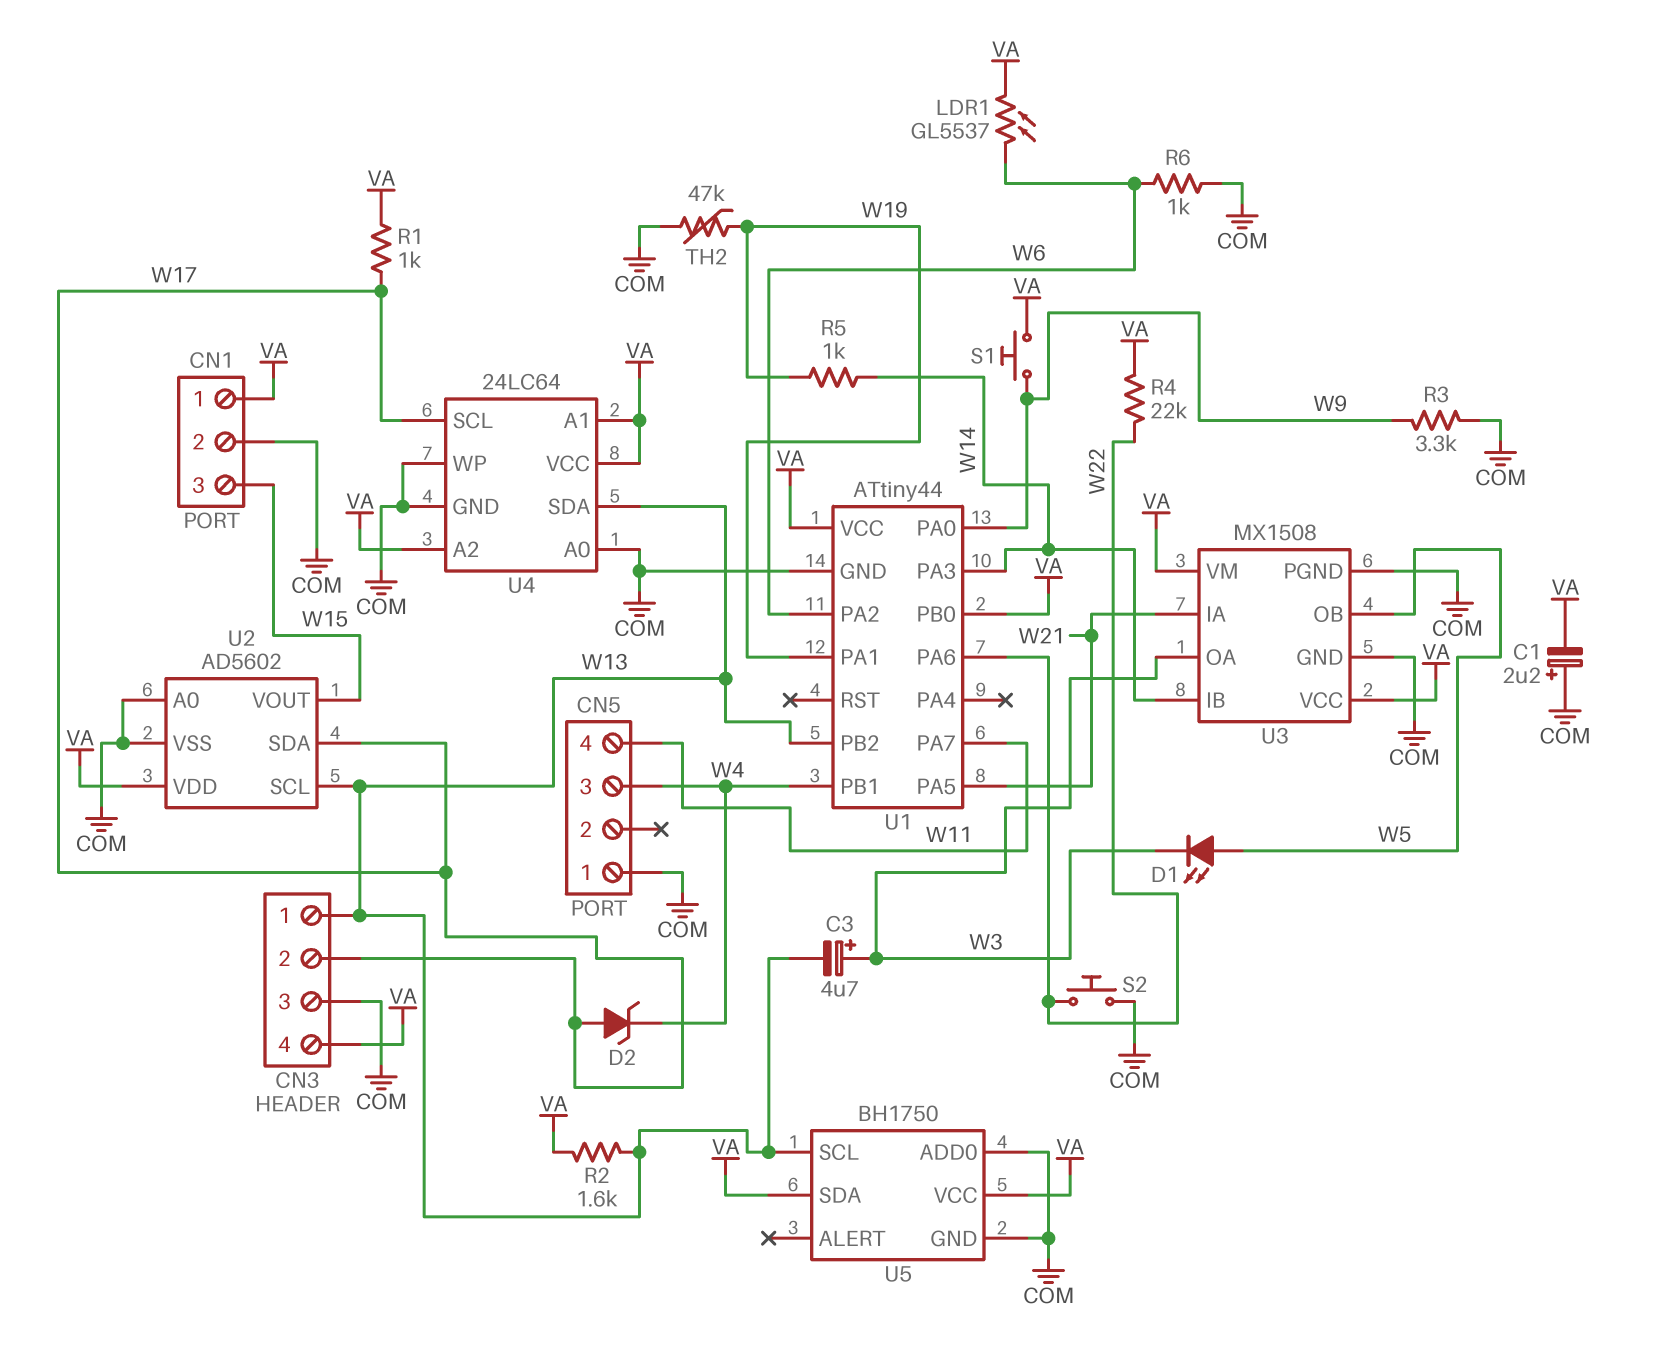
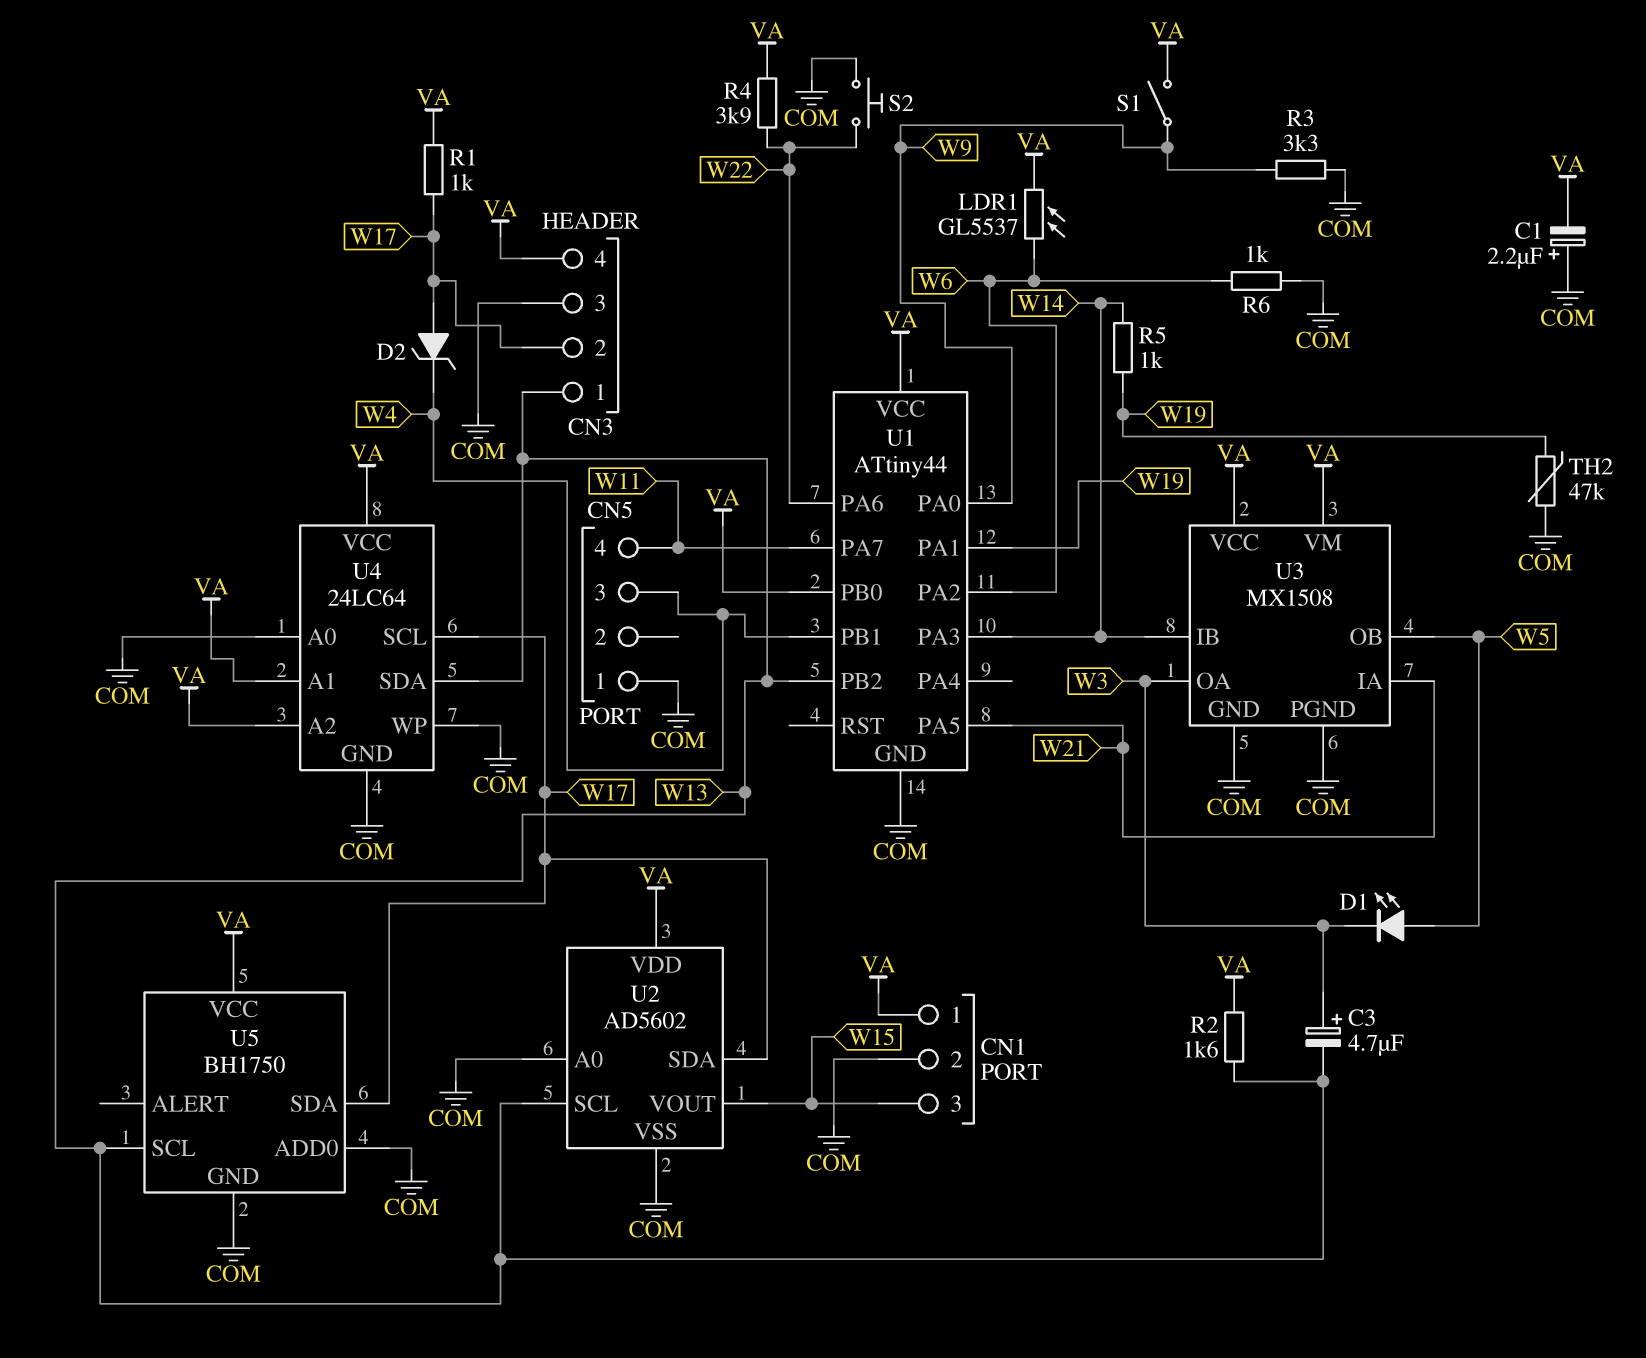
R4: 22k (VA, W22) -> 3.9k (VA, W22)
S1: button (VA, W9) -> switch (VA, W9)
U5 pin SDA: VA -> W17

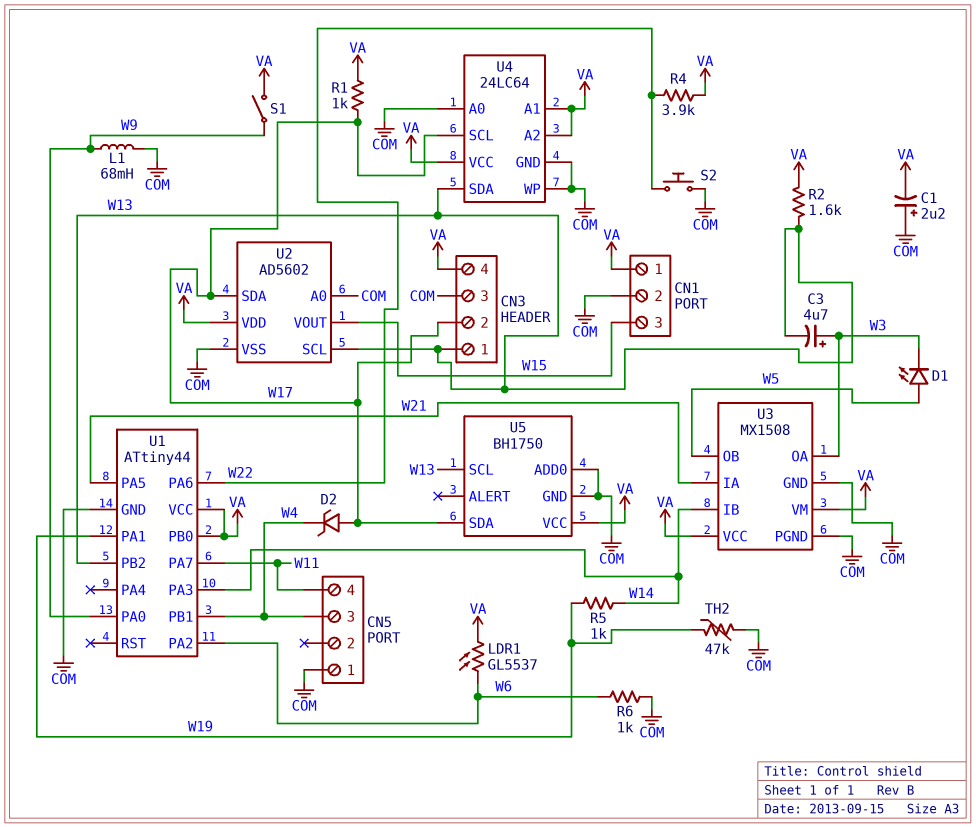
L1: none -> 68mH (COM, W9)
R3: 3.3k (COM, W9) -> none

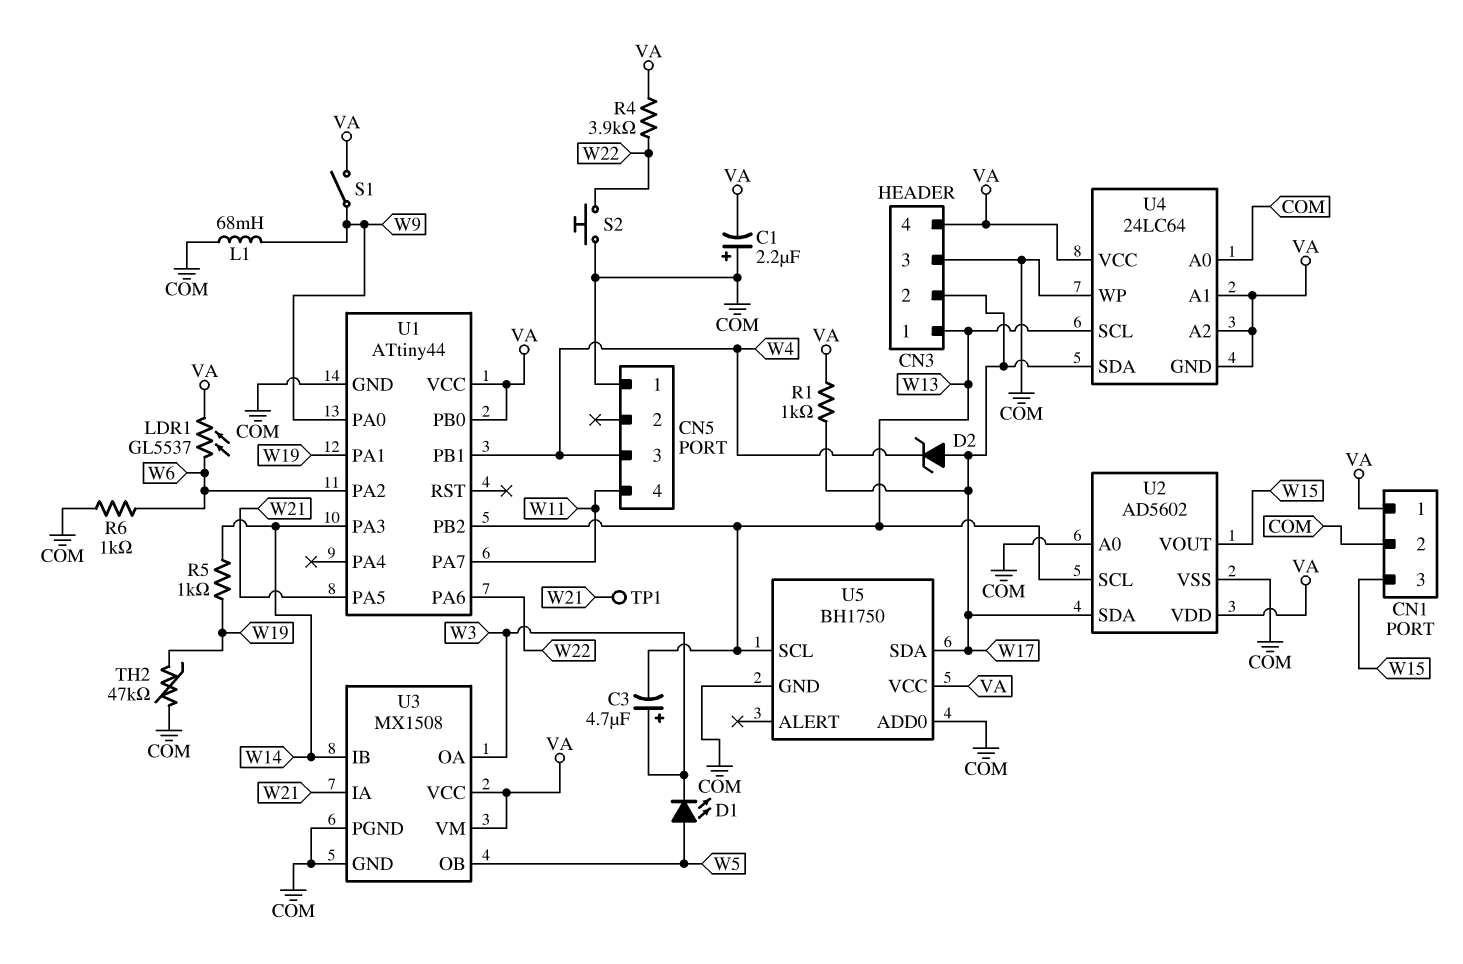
R2: 1.6k (VA, W13) -> none
TP1: none -> test point (W21)
U4 pin GND: COM -> VA
U4 pin SCL: W17 -> W13
U4 pin SDA: W13 -> W17

